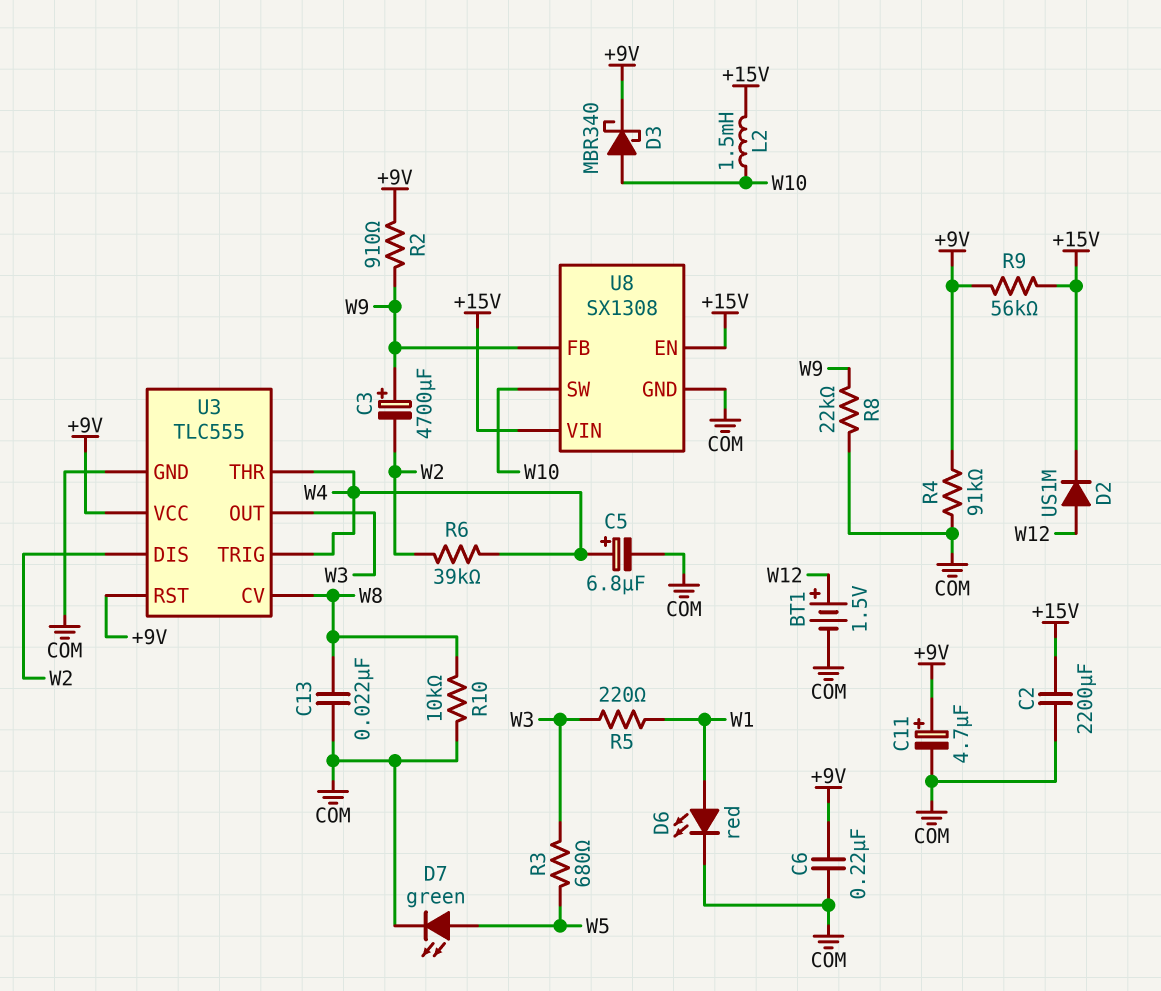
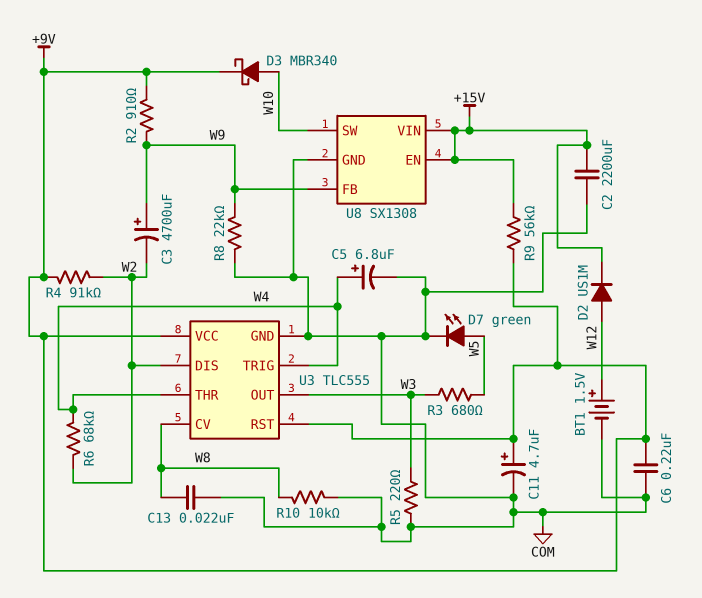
D6: LED red (A W1, K COM) -> none
L2: 1.5mH (+15V, W10) -> none
R4: 91k (+9V, COM) -> 91k (+9V, W2)
R5: 220 (W1, W3) -> 220 (COM, W3)
R6: 39k (W2, W4) -> 68k (W2, W4)

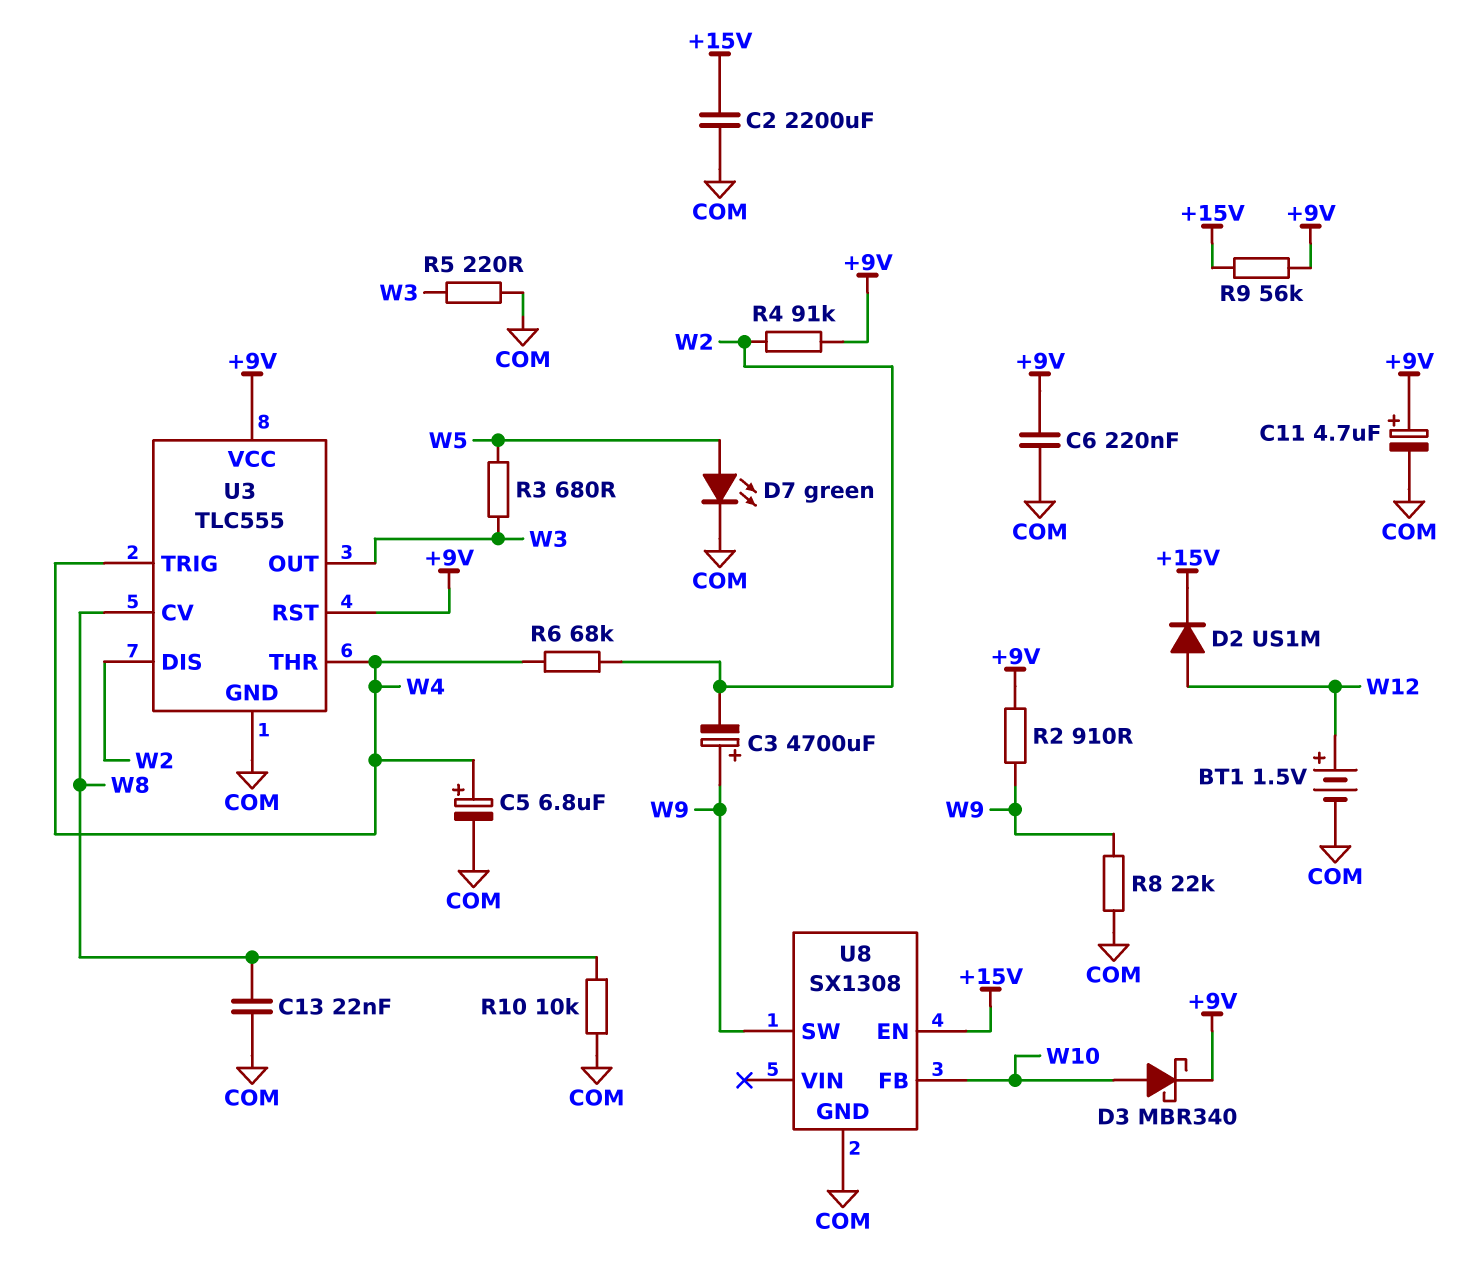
U8 pin FB: W9 -> W10
U8 pin SW: W10 -> W9
U8 pin VIN: +15V -> none

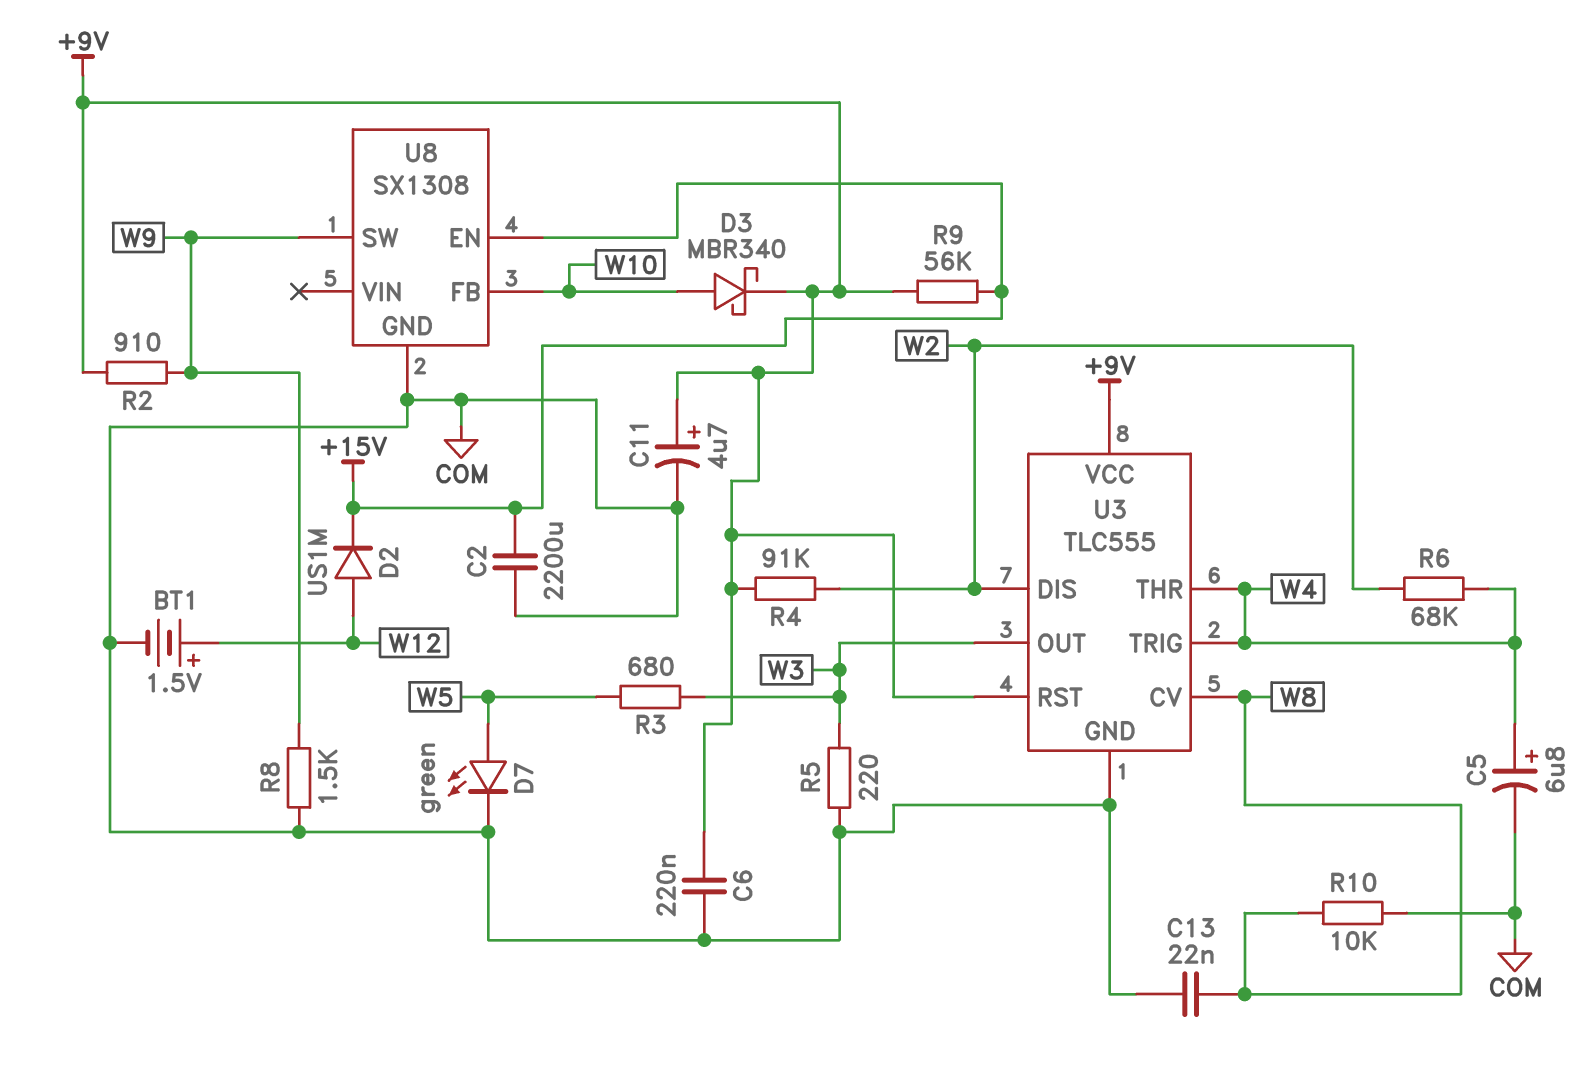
C3: 4700uF (plus W9, minus W2) -> none
R8: 22k (COM, W9) -> 1.5k (COM, W9)

